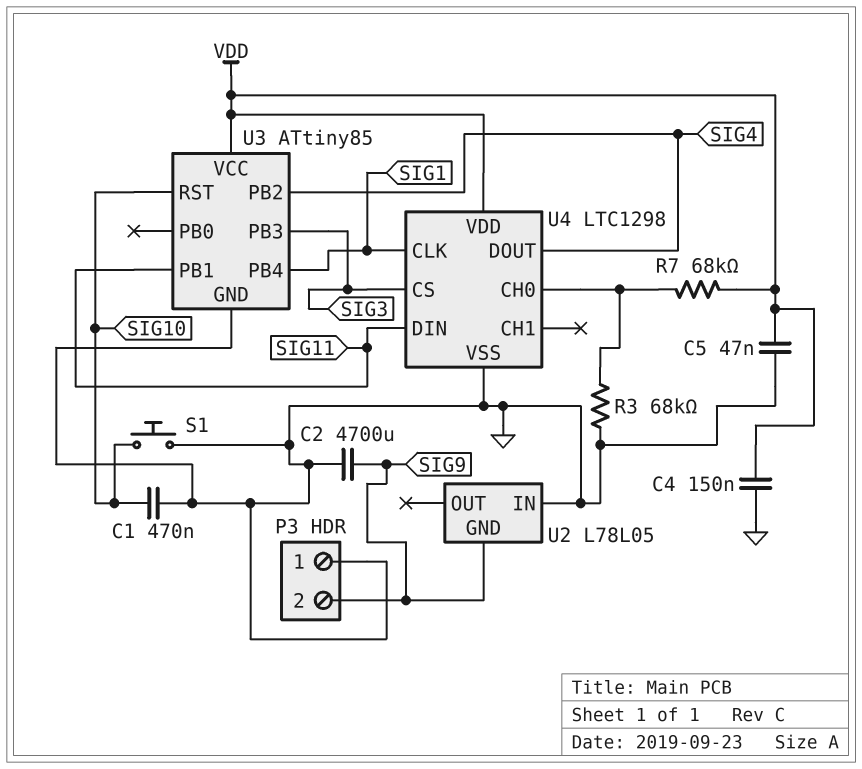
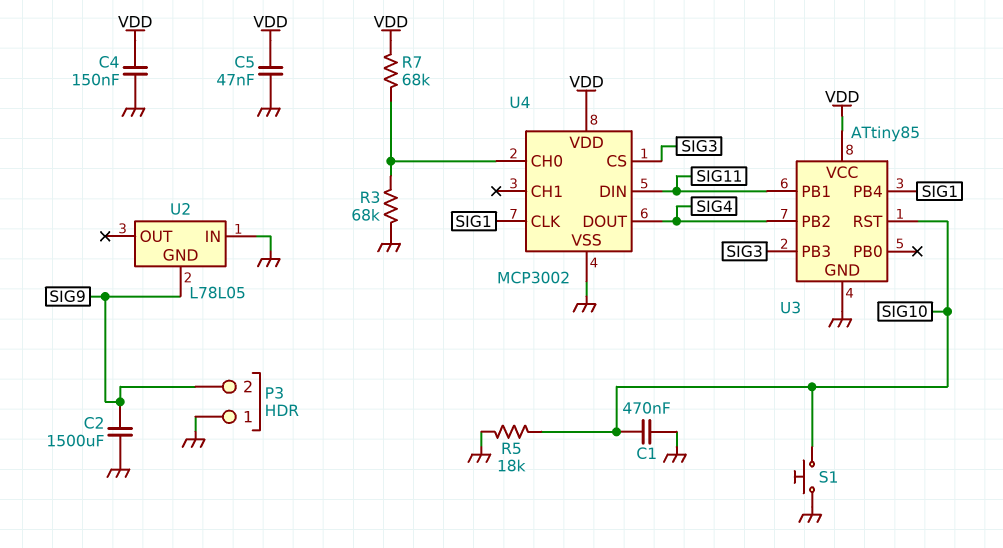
C2: 4700uF (GND, SIG9) -> 1500uF (GND, SIG9)
R5: none -> 18k (GND, SIG10)
U4: LTC1298 -> MCP3002

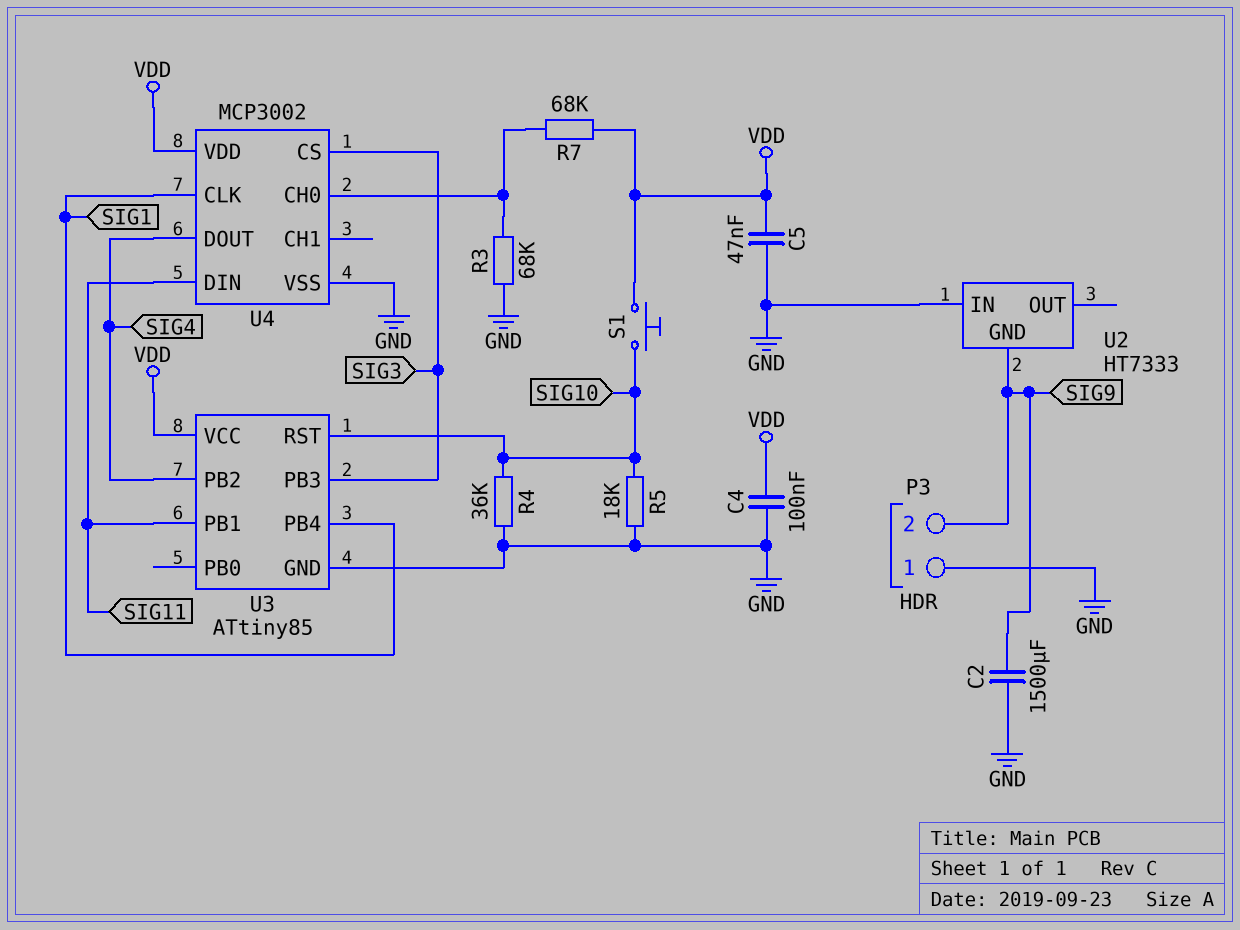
C1: 470nF (GND, SIG10) -> none
C4: 150nF (GND, VDD) -> 100nF (GND, VDD)
R4: none -> 36k (GND, SIG10)
S1: button (GND, SIG10) -> button (SIG10, VDD)
U2: L78L05 -> HT7333

